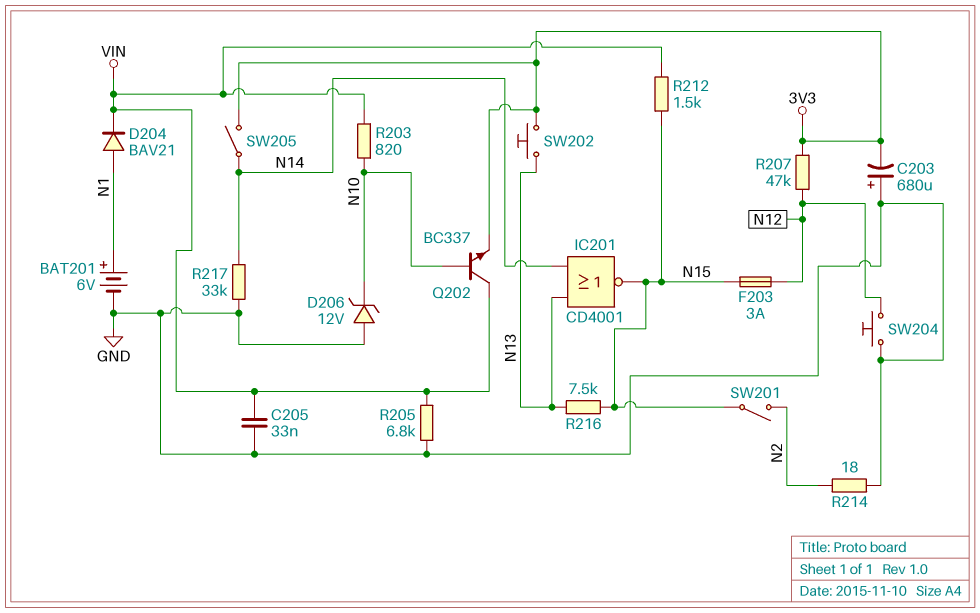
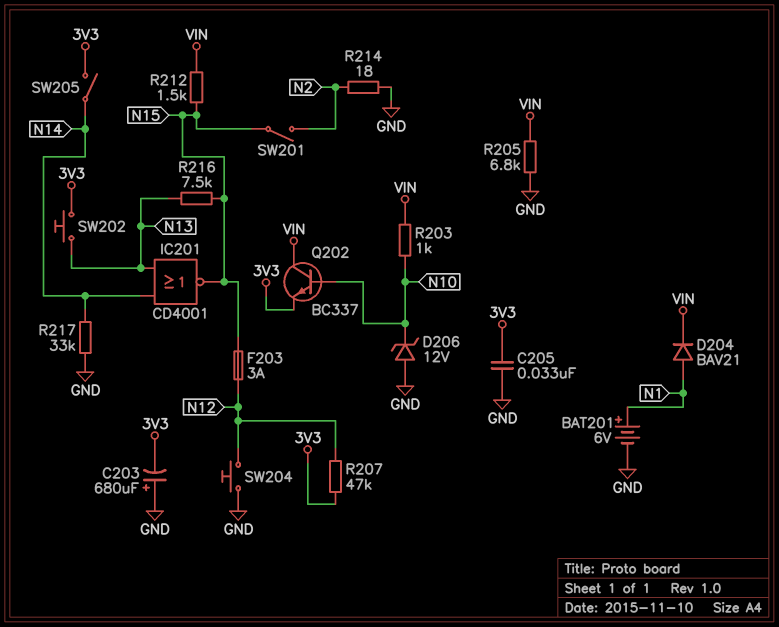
C205: 33nF (GND, VIN) -> 33nF (3V3, GND)
R203: 820 (N10, VIN) -> 1k (N10, VIN)

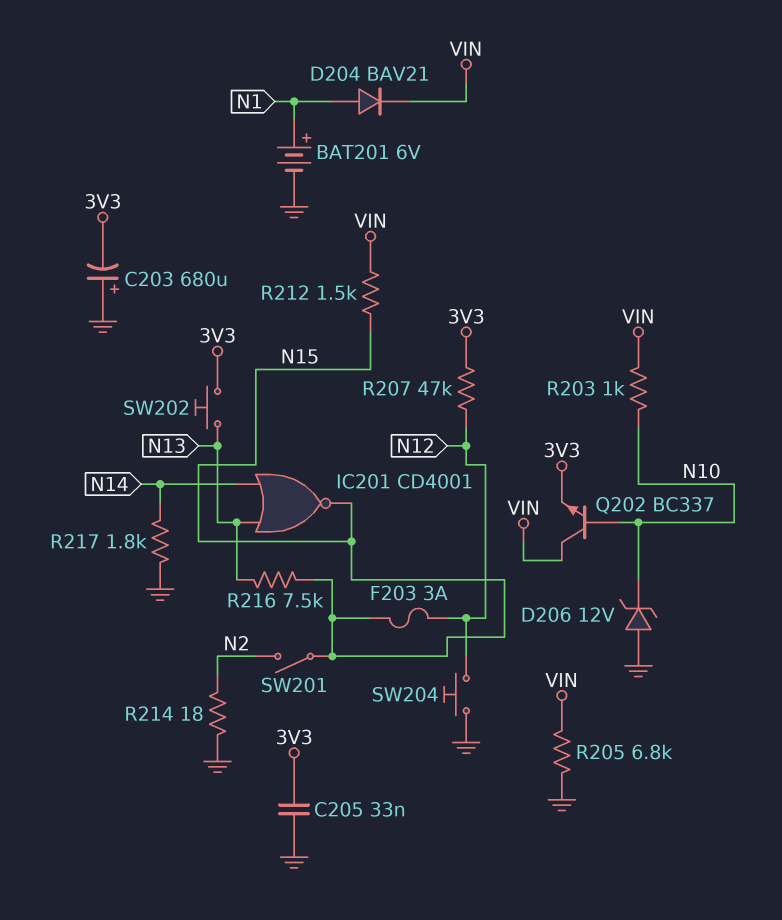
R217: 33k (GND, N14) -> 1.8k (GND, N14)
SW205: switch (3V3, N14) -> none

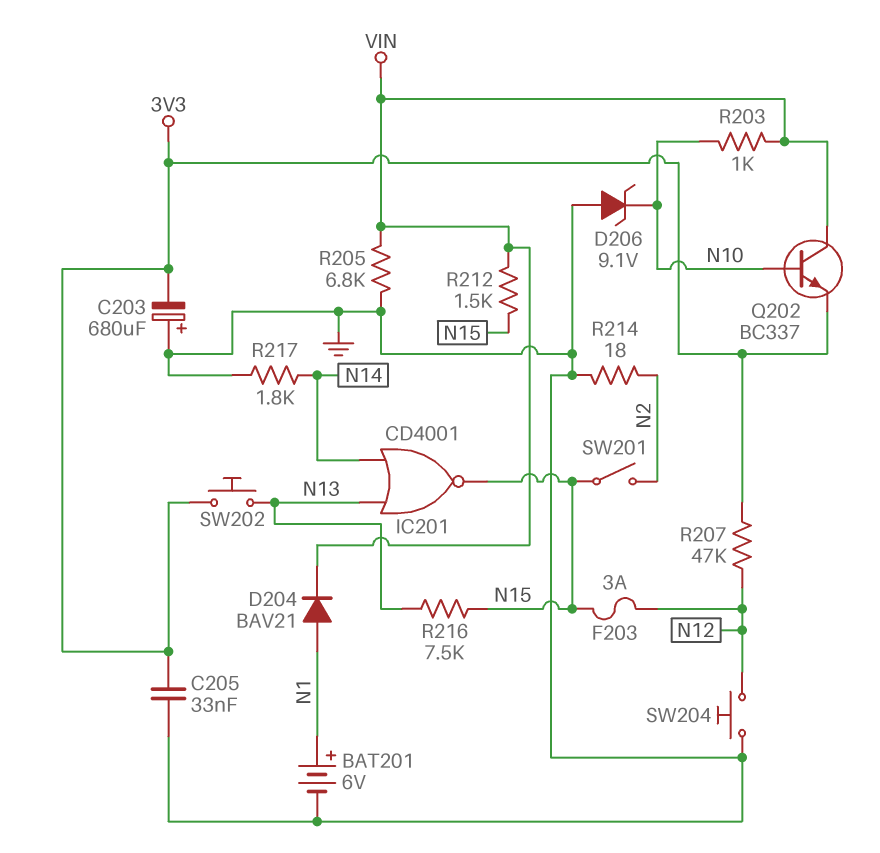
D206: zener 12V (A GND, K N10) -> zener 9.1V (A GND, K N10)

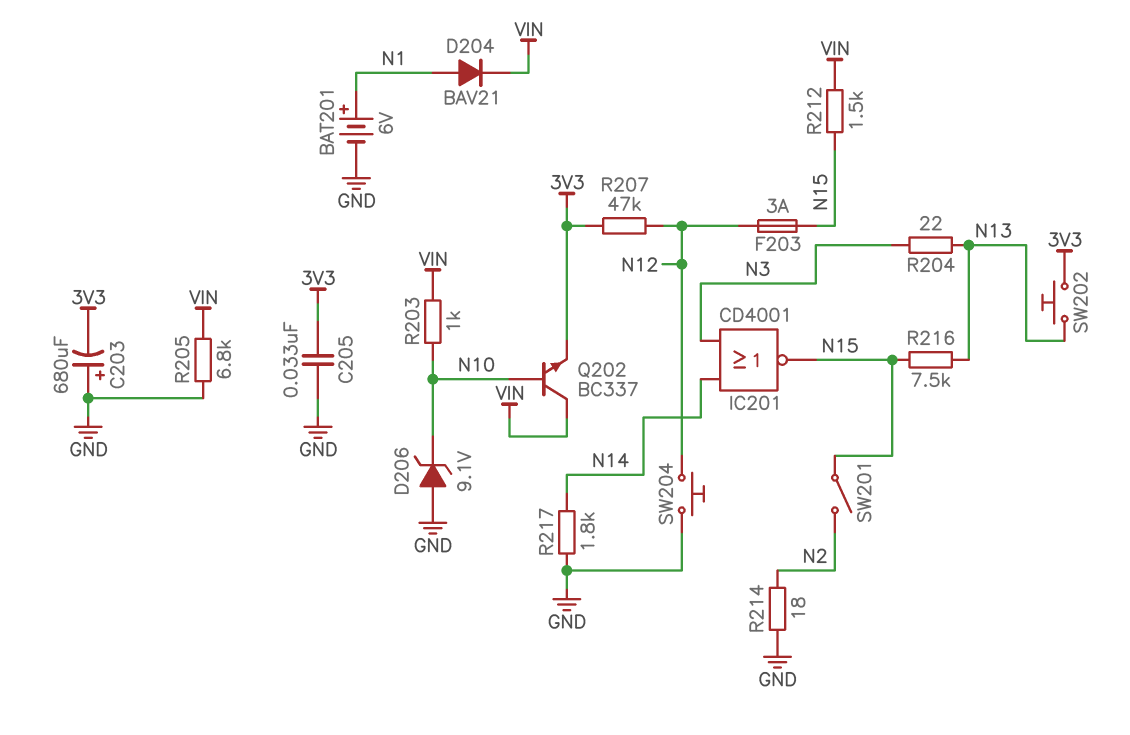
IC201: NOR CD4001 (in N13, in N14, out N15) -> NOR CD4001 (in N3, in N14, out N15)
R204: none -> 22 (N3, N13)

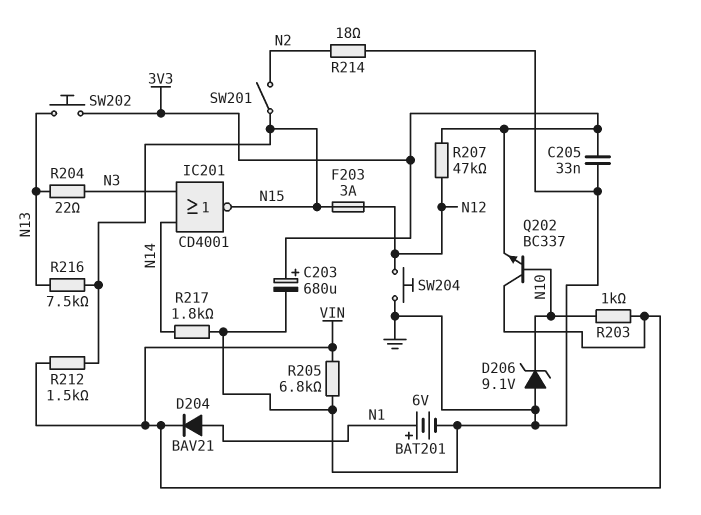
C203: 680uF (plus GND, minus 3V3) -> 680uF (plus 3V3, minus GND)

